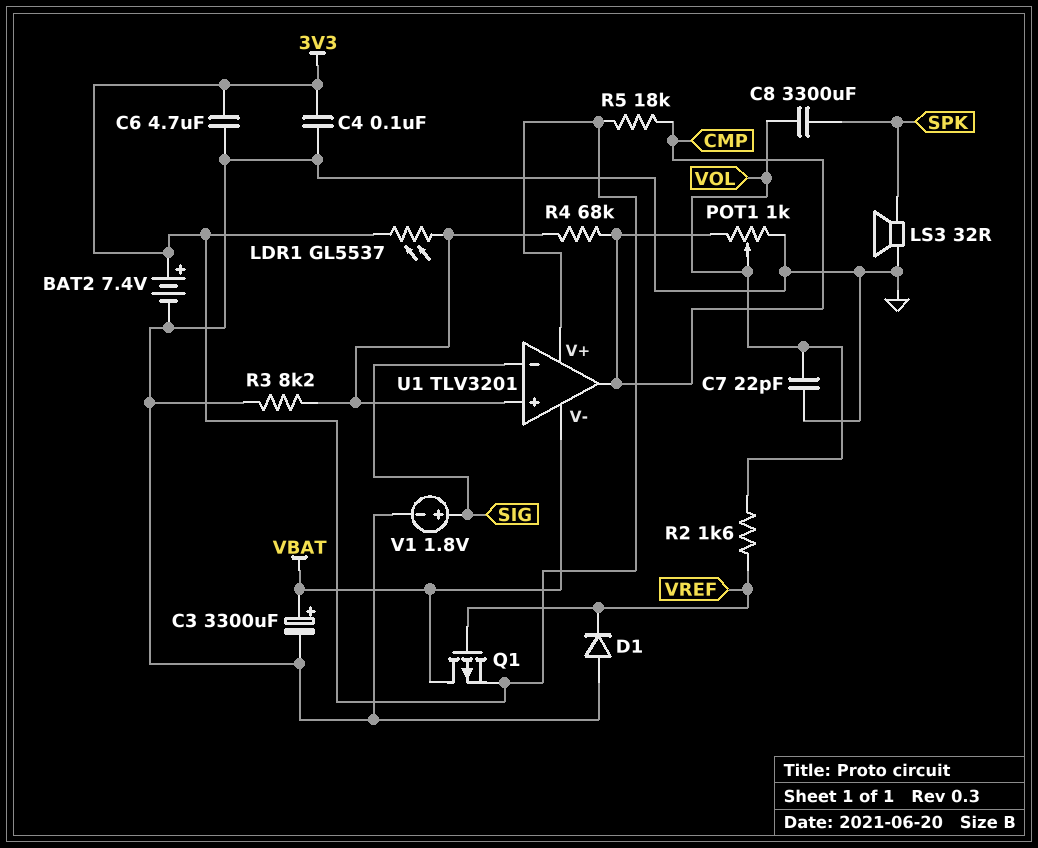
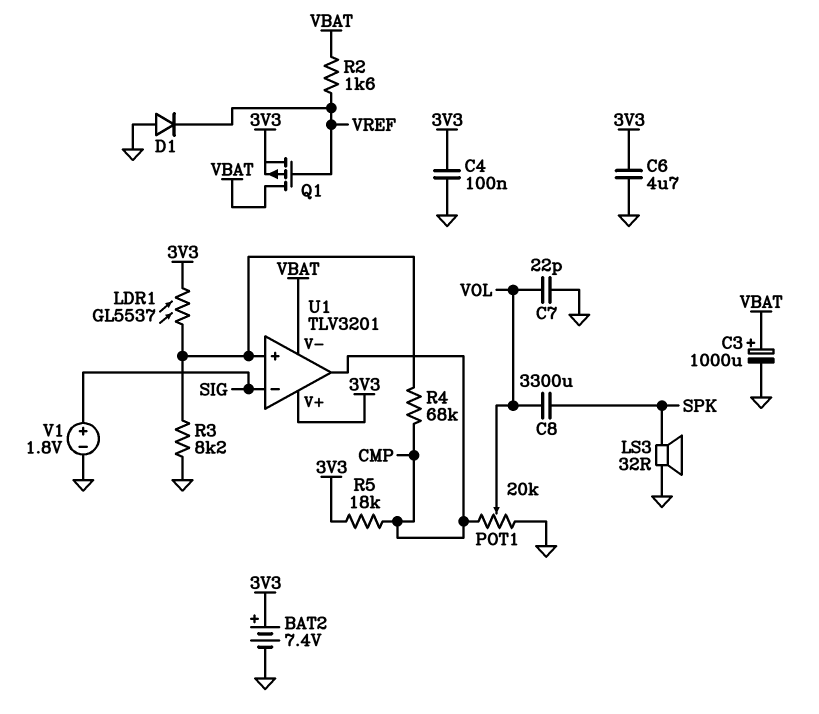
C3: 3300uF (plus VBAT, minus GND) -> 1000uF (plus VBAT, minus GND)
POT1: 1k (CMP, GND, wiper VOL) -> 20k (CMP, GND, wiper VOL)
R2: 1.6k (VOL, VREF) -> 1.6k (VBAT, VREF)

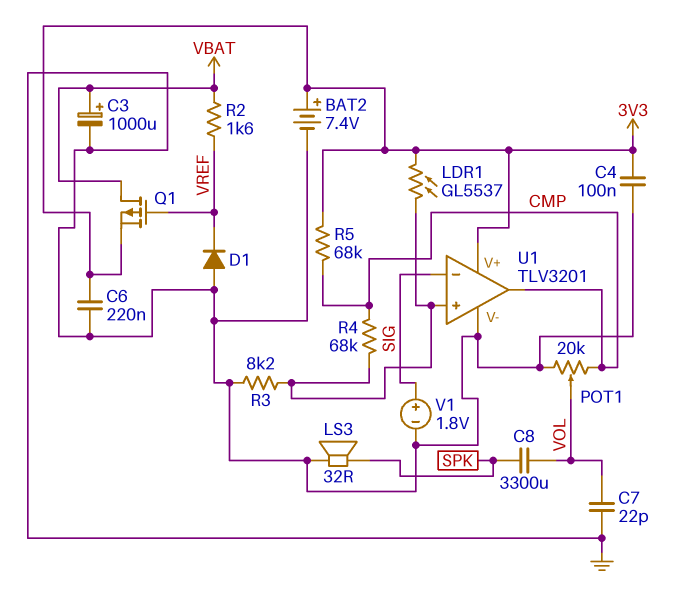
C6: 4.7uF (3V3, GND) -> 220nF (3V3, GND)
R5: 18k (3V3, CMP) -> 68k (3V3, CMP)
U1 pin V-: VBAT -> GND

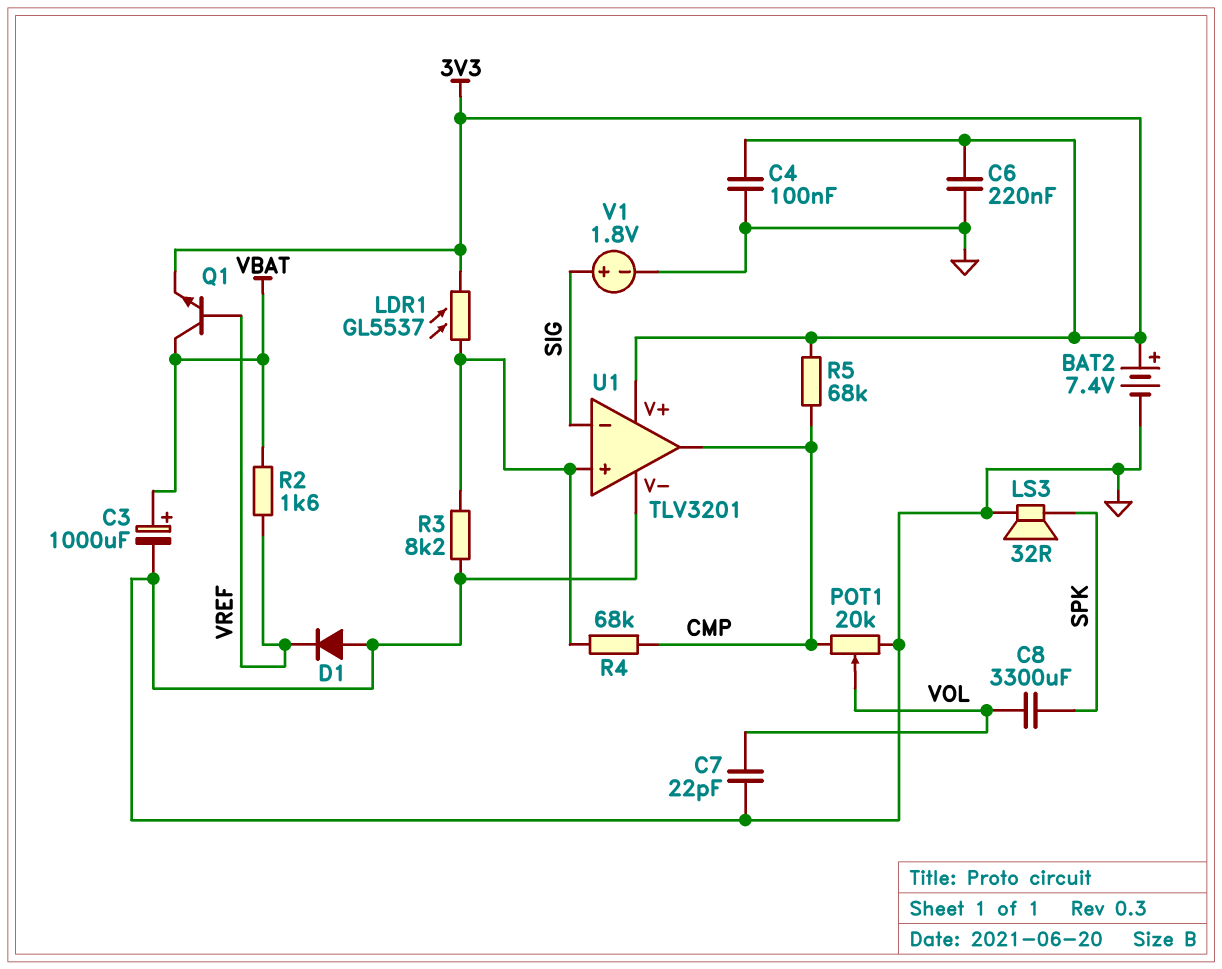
Q1: PMOS (G VREF, D VBAT, S 3V3) -> NPN (B VREF, C VBAT, E 3V3)

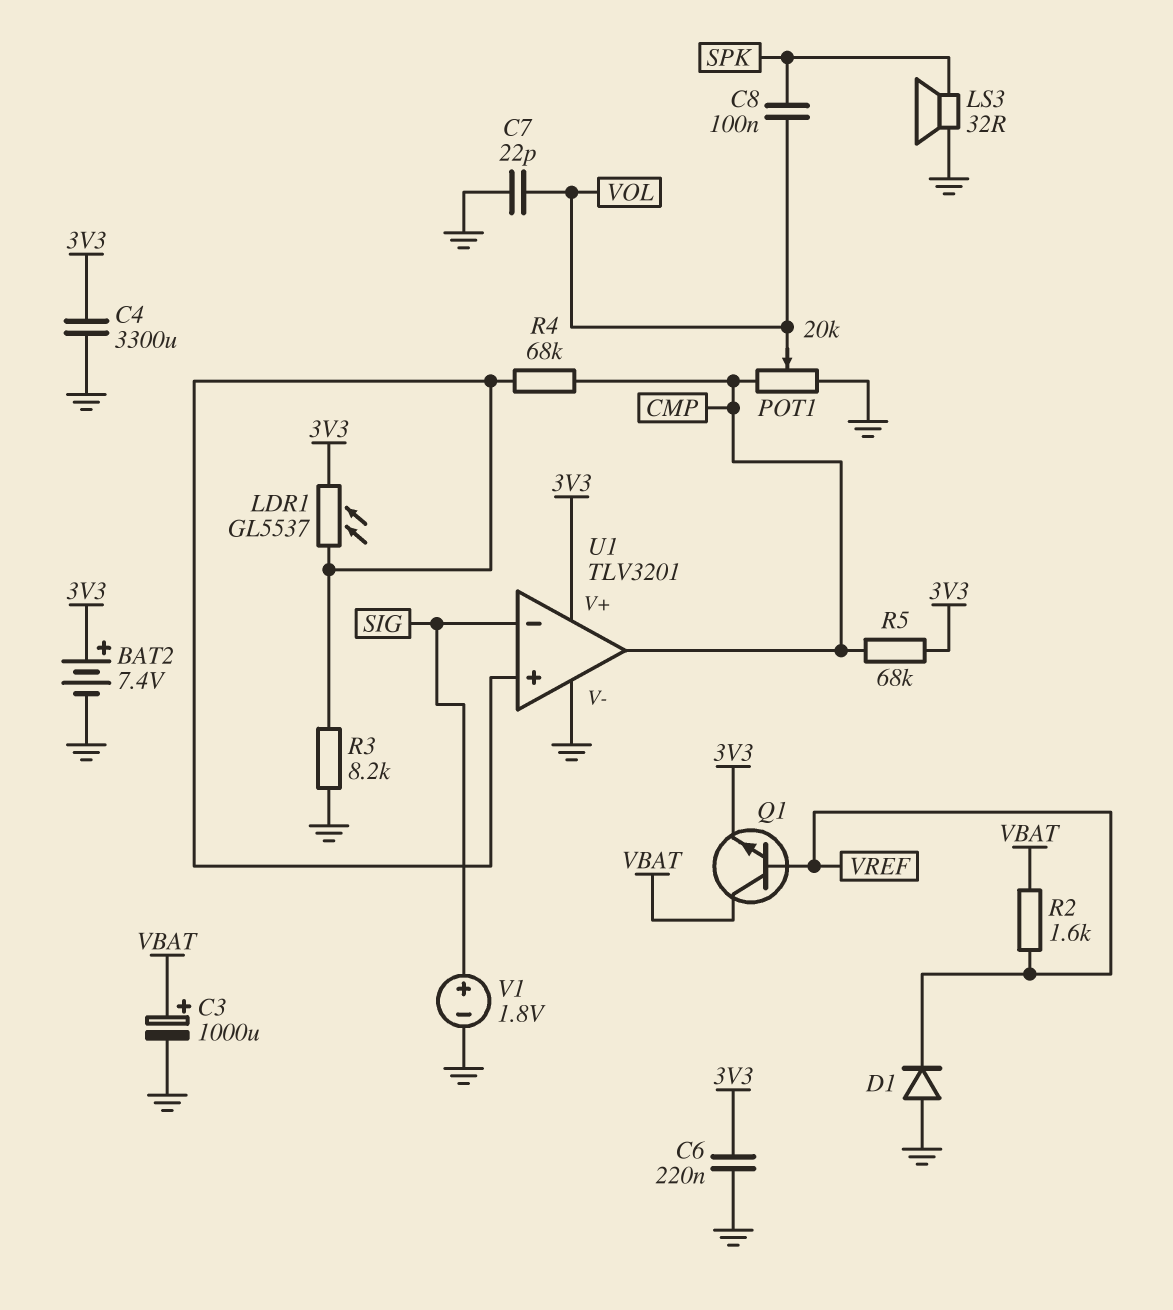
C4: 100nF (3V3, GND) -> 3300uF (3V3, GND)
C8: 3300uF (SPK, VOL) -> 100nF (SPK, VOL)

